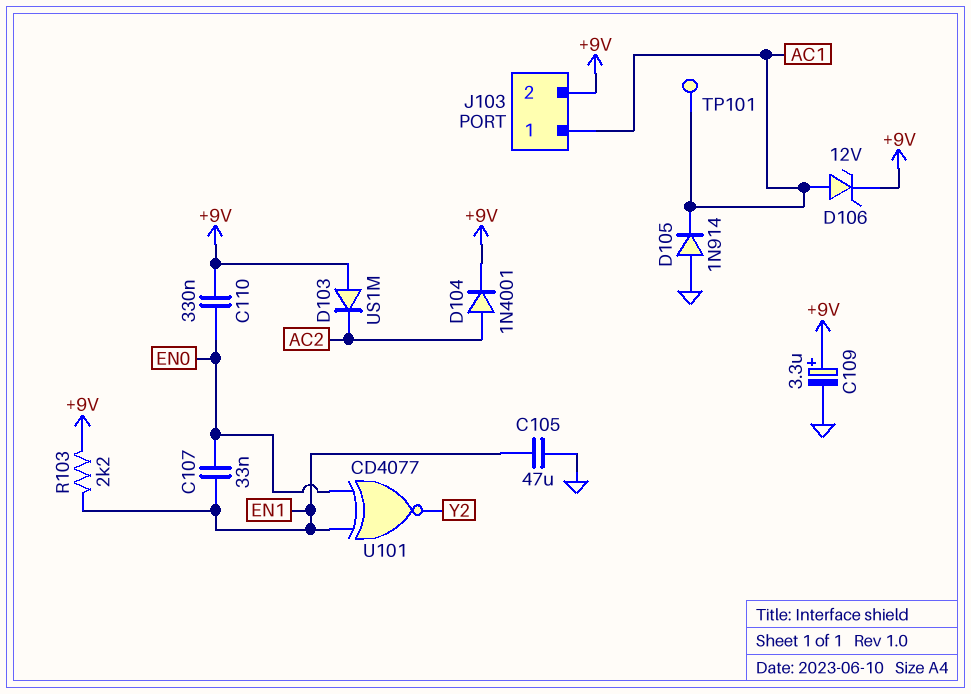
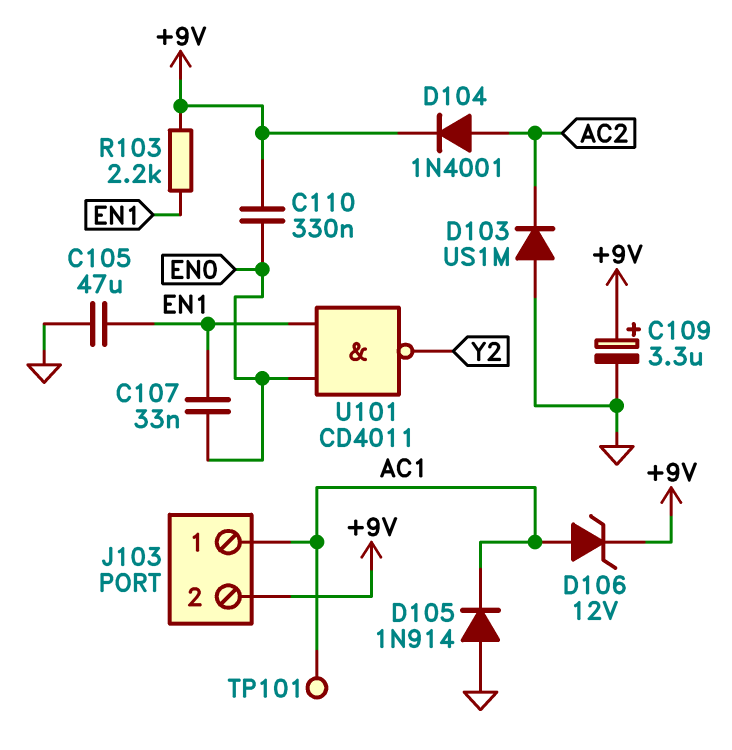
D103: diode US1M (A +9V, K AC2) -> diode US1M (A GND, K AC2)
U101: XNOR CD4077 (in EN0, in EN1, out Y2) -> NAND CD4011 (in EN0, in EN1, out Y2)

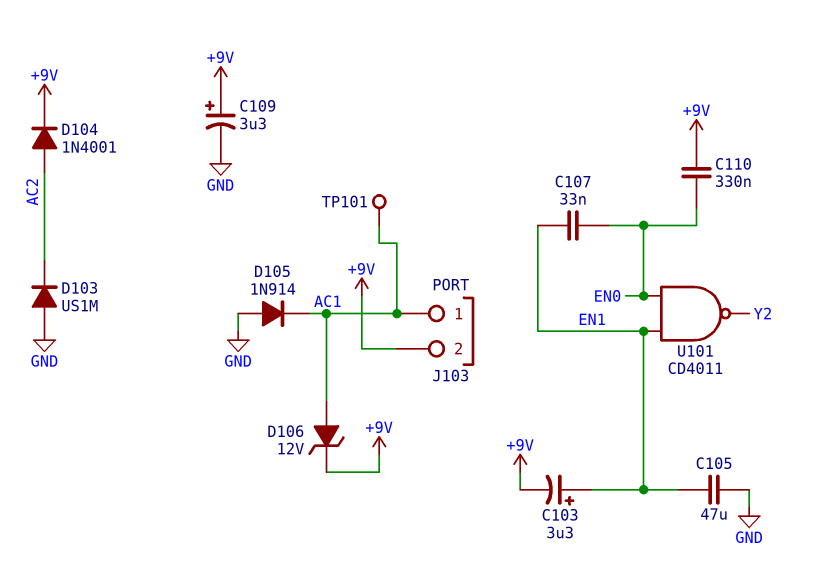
C103: none -> 3.3uF (plus EN1, minus +9V)
R103: 2.2k (+9V, EN1) -> none

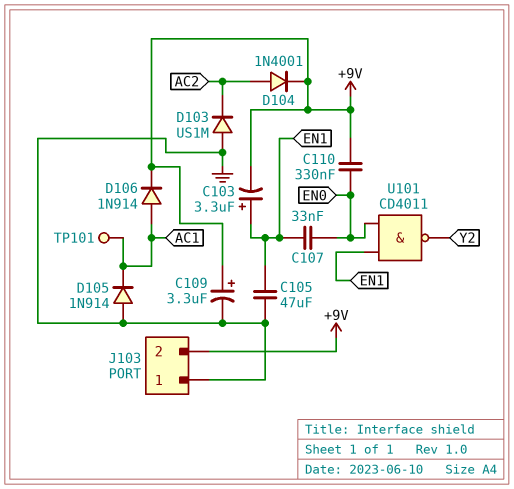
D106: zener 12V (A AC1, K +9V) -> diode 1N914 (A AC1, K +9V)
J103 pin 1: AC1 -> GND

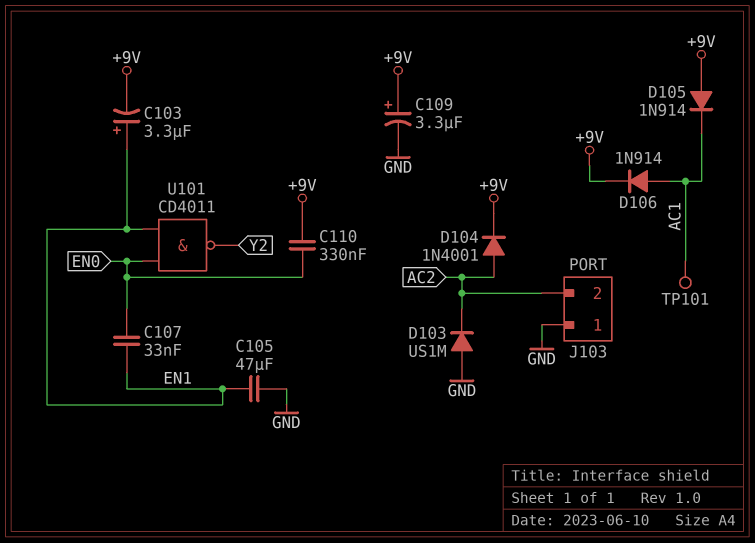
D105: diode 1N914 (A GND, K AC1) -> diode 1N914 (A +9V, K AC1)
J103 pin 2: +9V -> AC2

